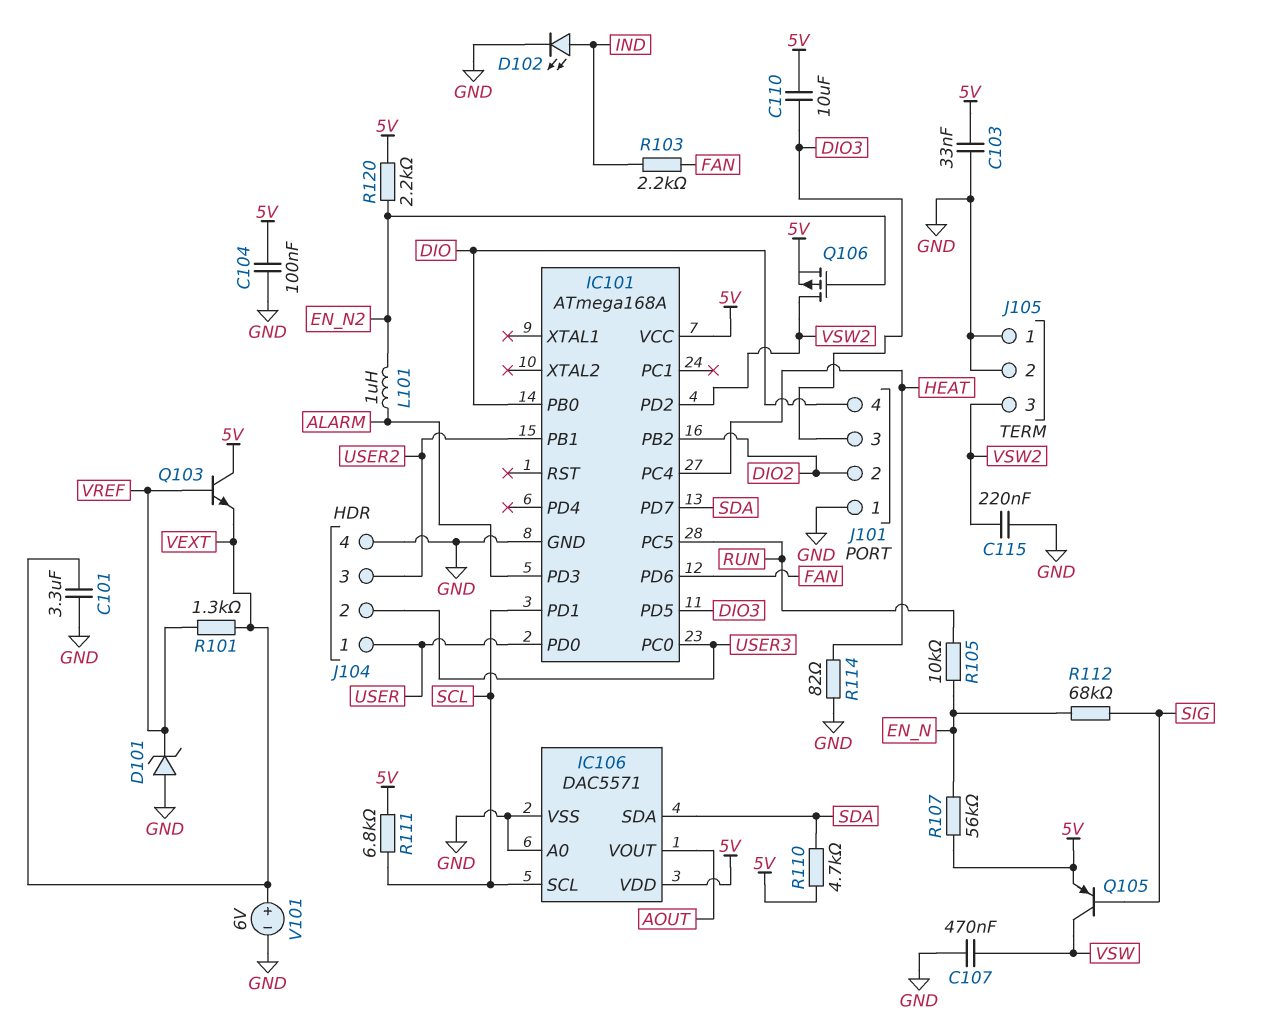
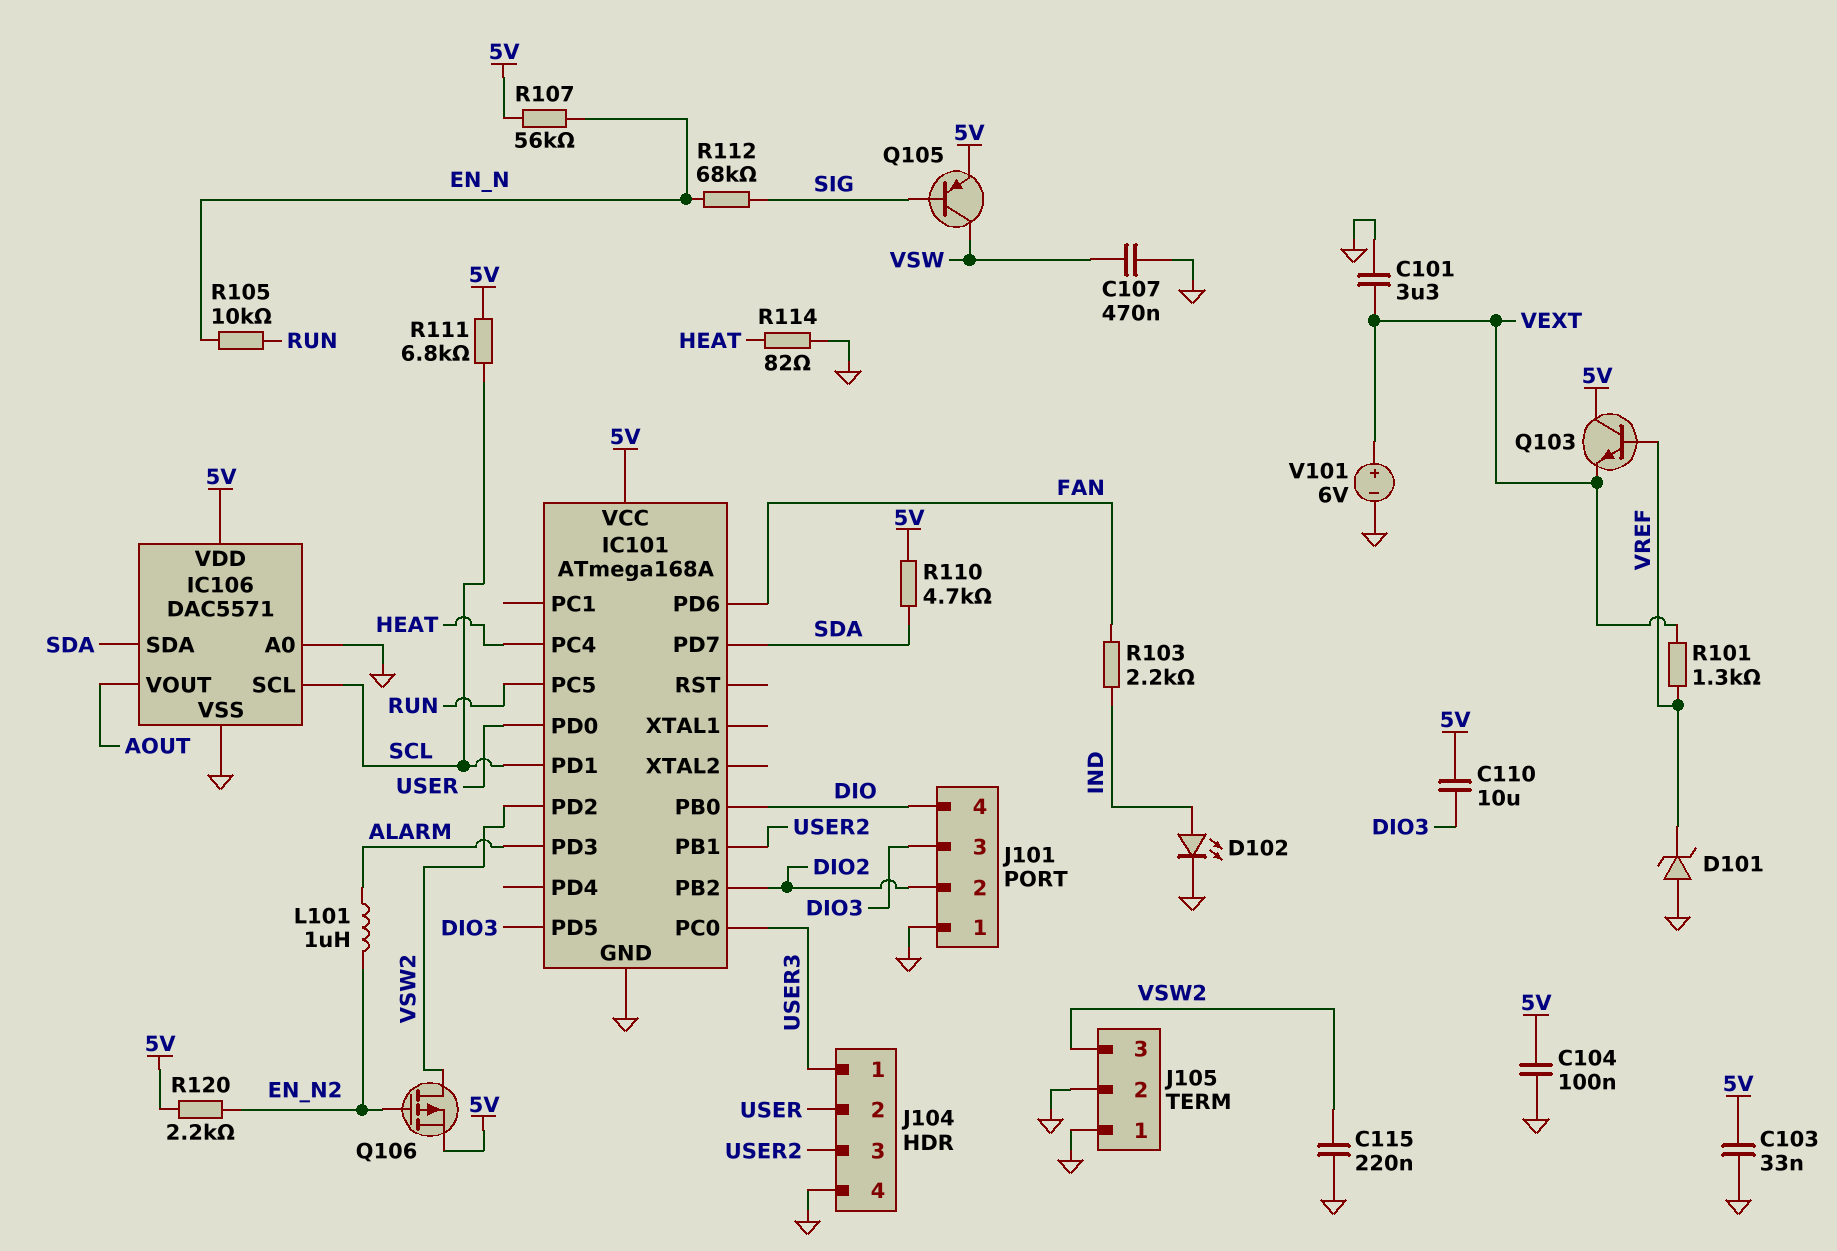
J104 pin 1: USER -> USER3
J104 pin 2: USER3 -> USER

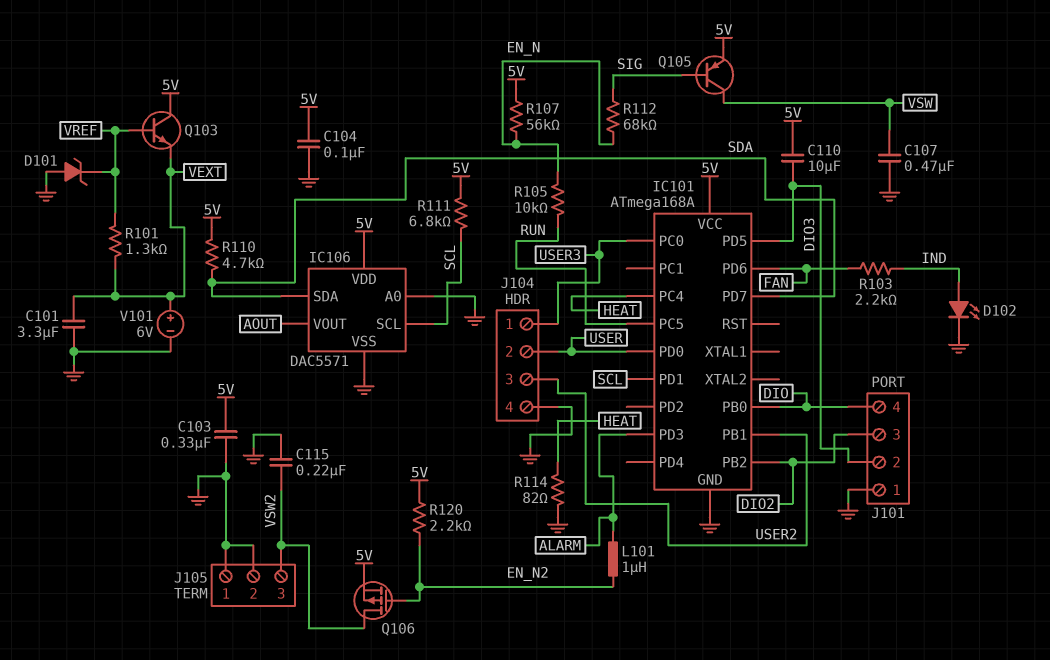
C103: 33nF (5V, GND) -> 330nF (5V, GND)
IC101 pin PD2: VSW2 -> none
J101 pin 2: DIO2 -> DIO3
J101 pin 3: DIO3 -> DIO2

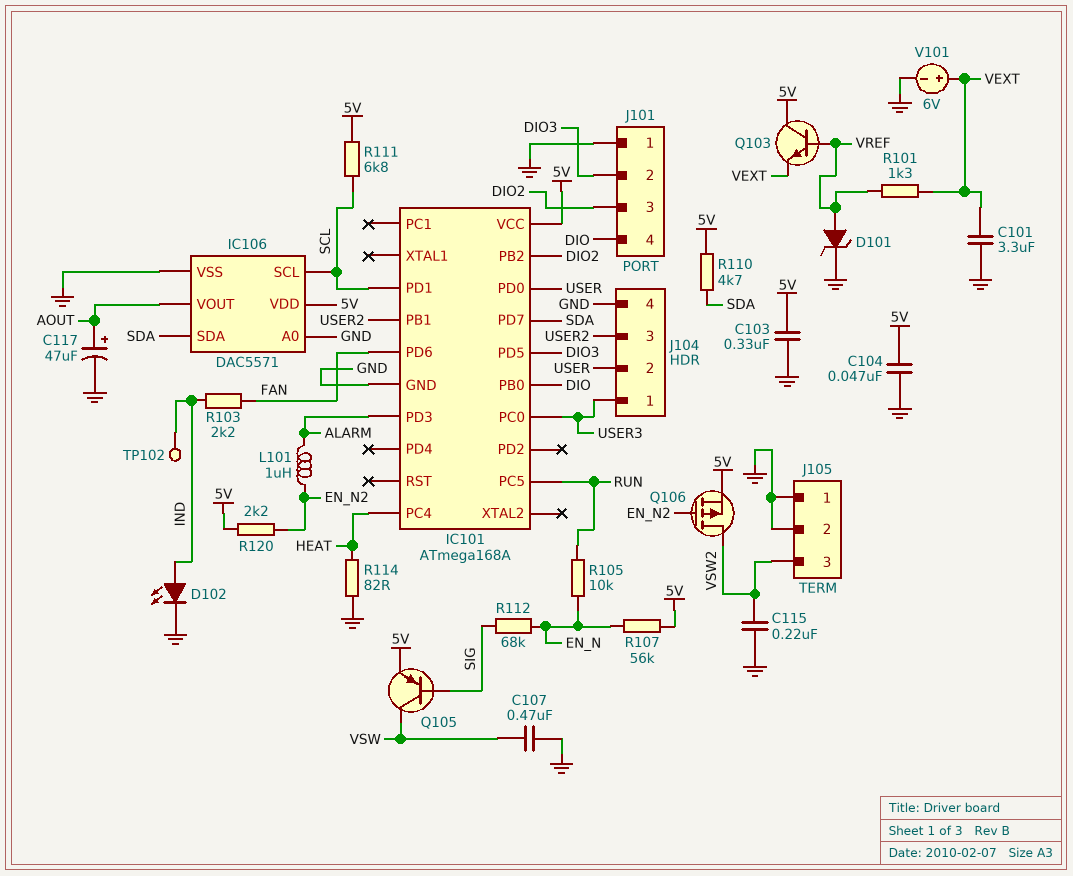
C104: 100nF (5V, GND) -> 47nF (5V, GND)
C110: 10uF (5V, DIO3) -> none
C117: none -> 47uF (plus AOUT, minus GND)
D101: zener (A GND, K VREF) -> zener (A VREF, K GND)
TP102: none -> test point (IND)

